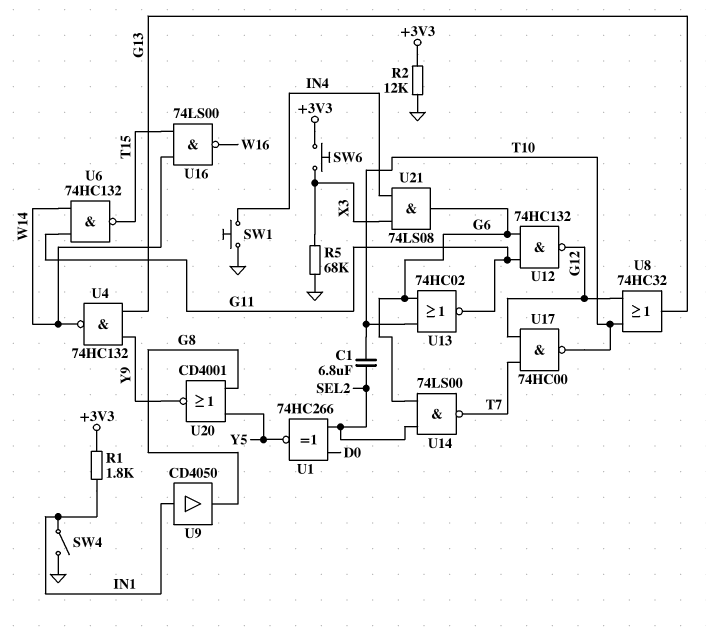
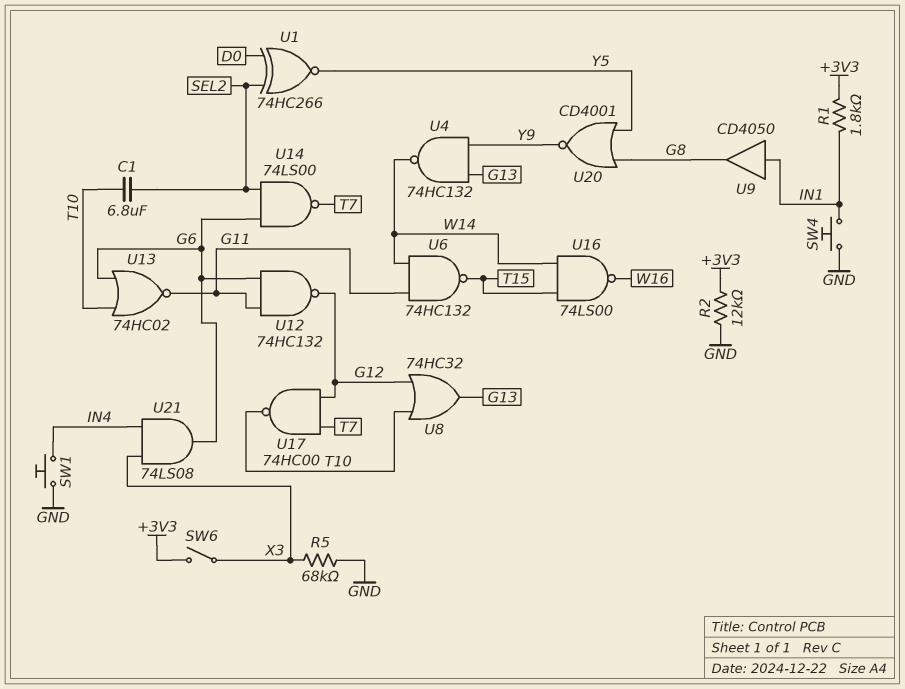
SW4: switch (GND, IN1) -> button (GND, IN1)
SW6: button (+3V3, X3) -> switch (+3V3, X3)

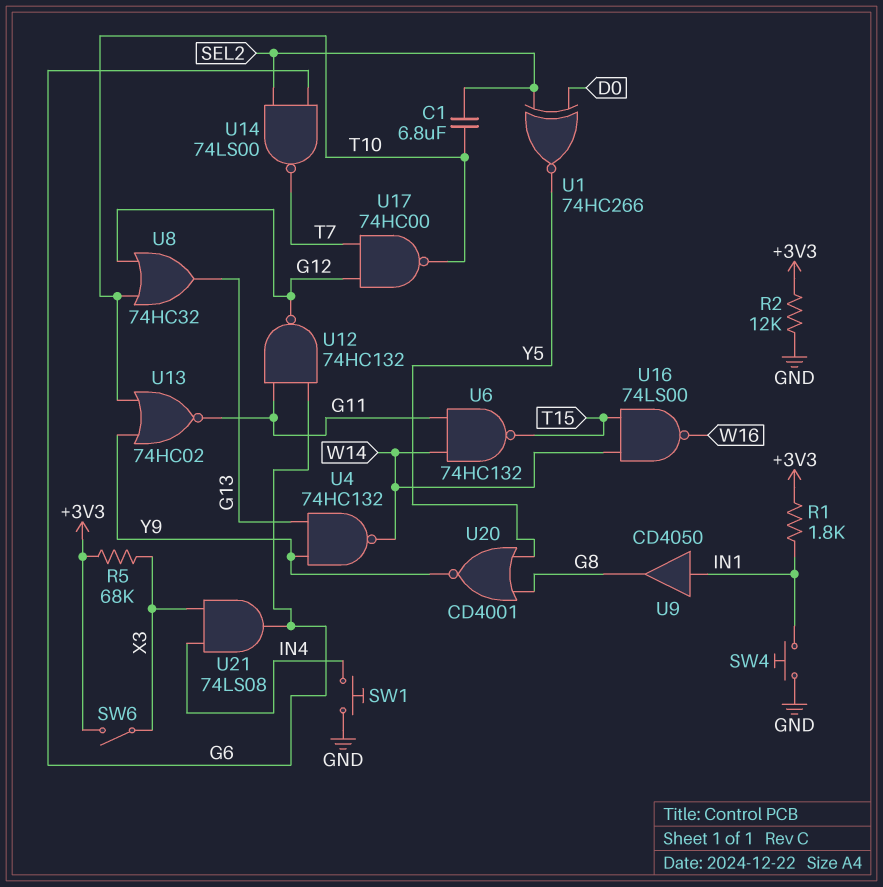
R5: 68k (GND, X3) -> 68k (+3V3, X3)
U13: NOR 74HC02 (in G6, in T10, out G11) -> NOR 74HC02 (in T10, in Y9, out G11)

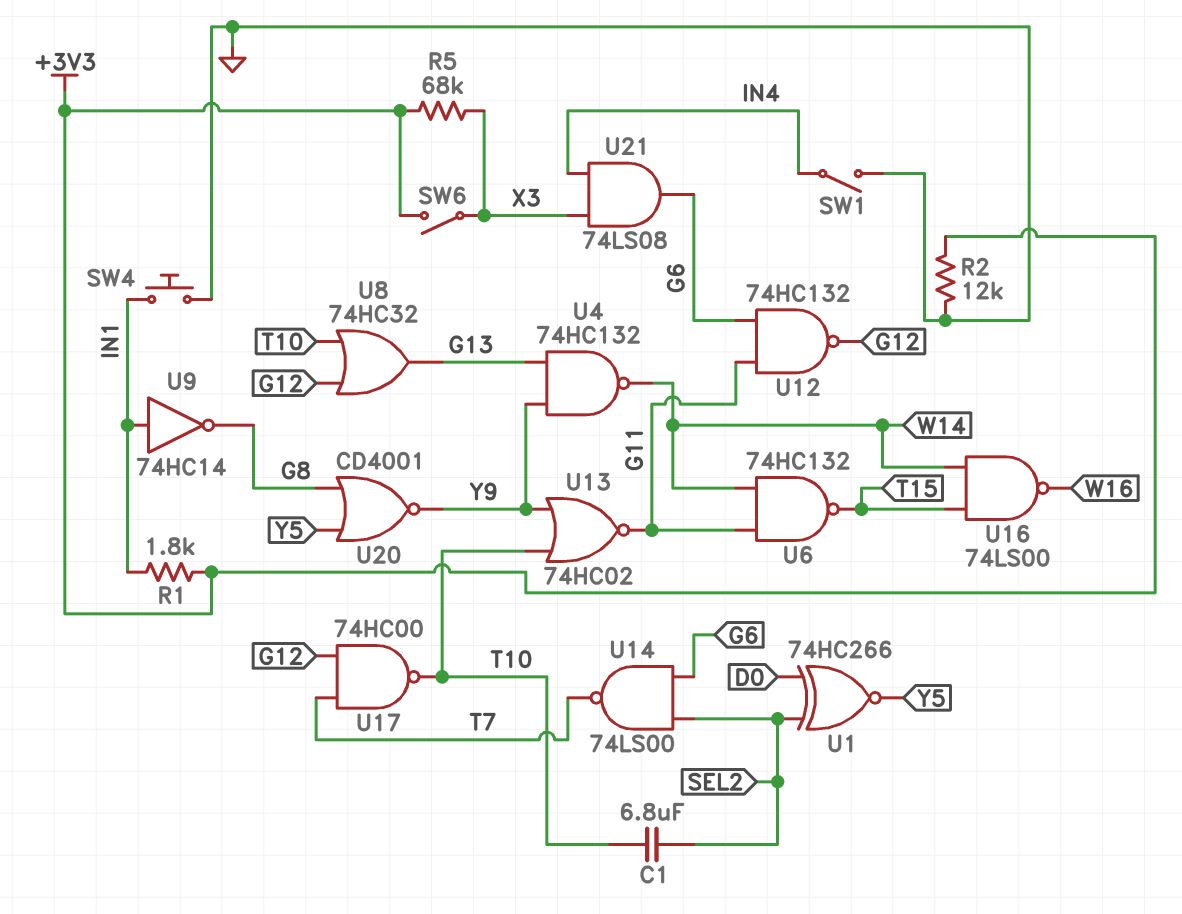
SW1: button (GND, IN4) -> switch (GND, IN4)
U9: buffer CD4050 (in IN1, out G8) -> NOT 74HC14 (in IN1, out G8)

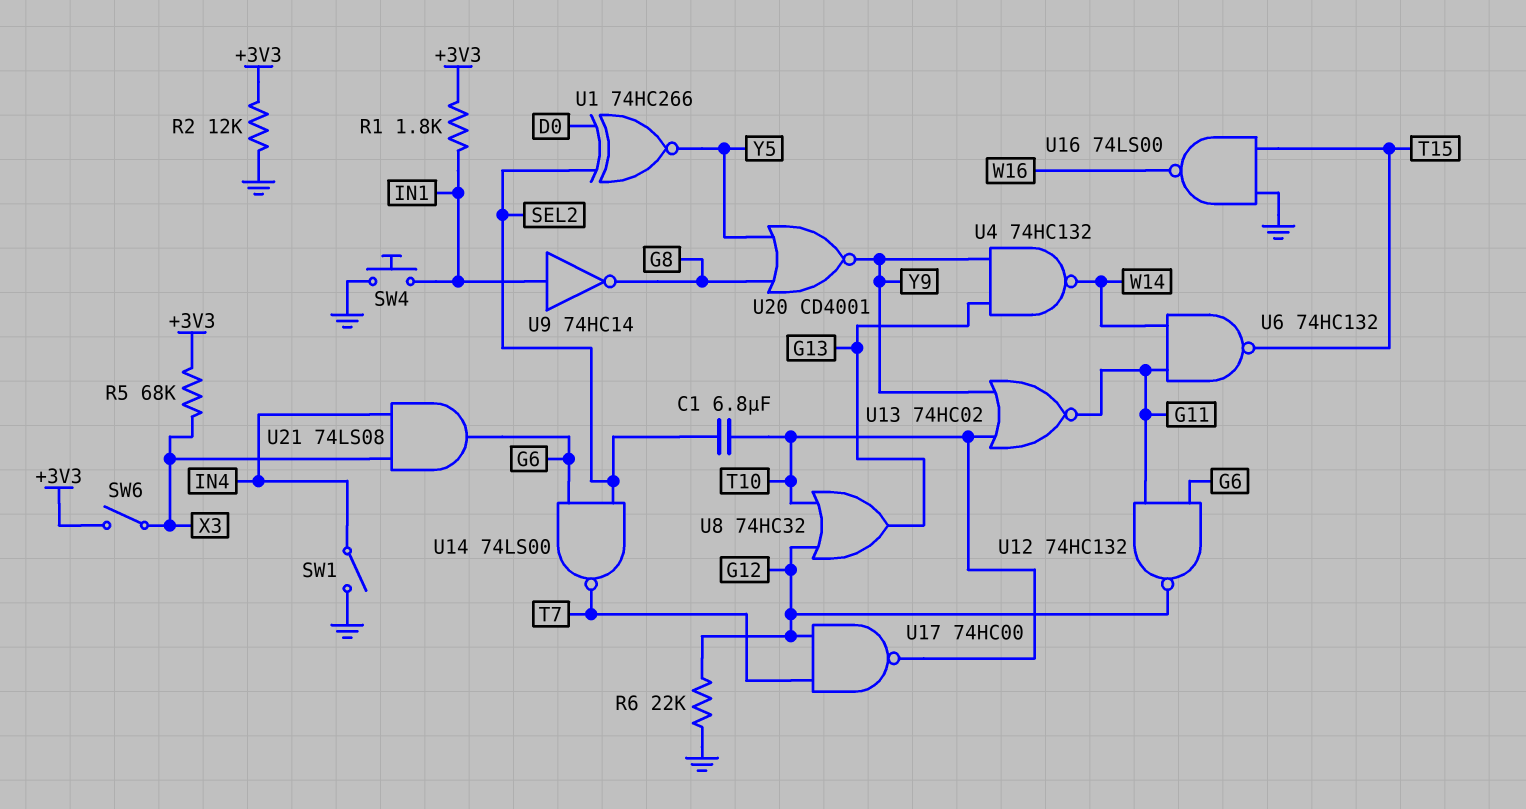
R6: none -> 22k (G12, GND)
U16: NAND 74LS00 (in T15, in W14, out W16) -> NAND 74LS00 (in GND, in T15, out W16)

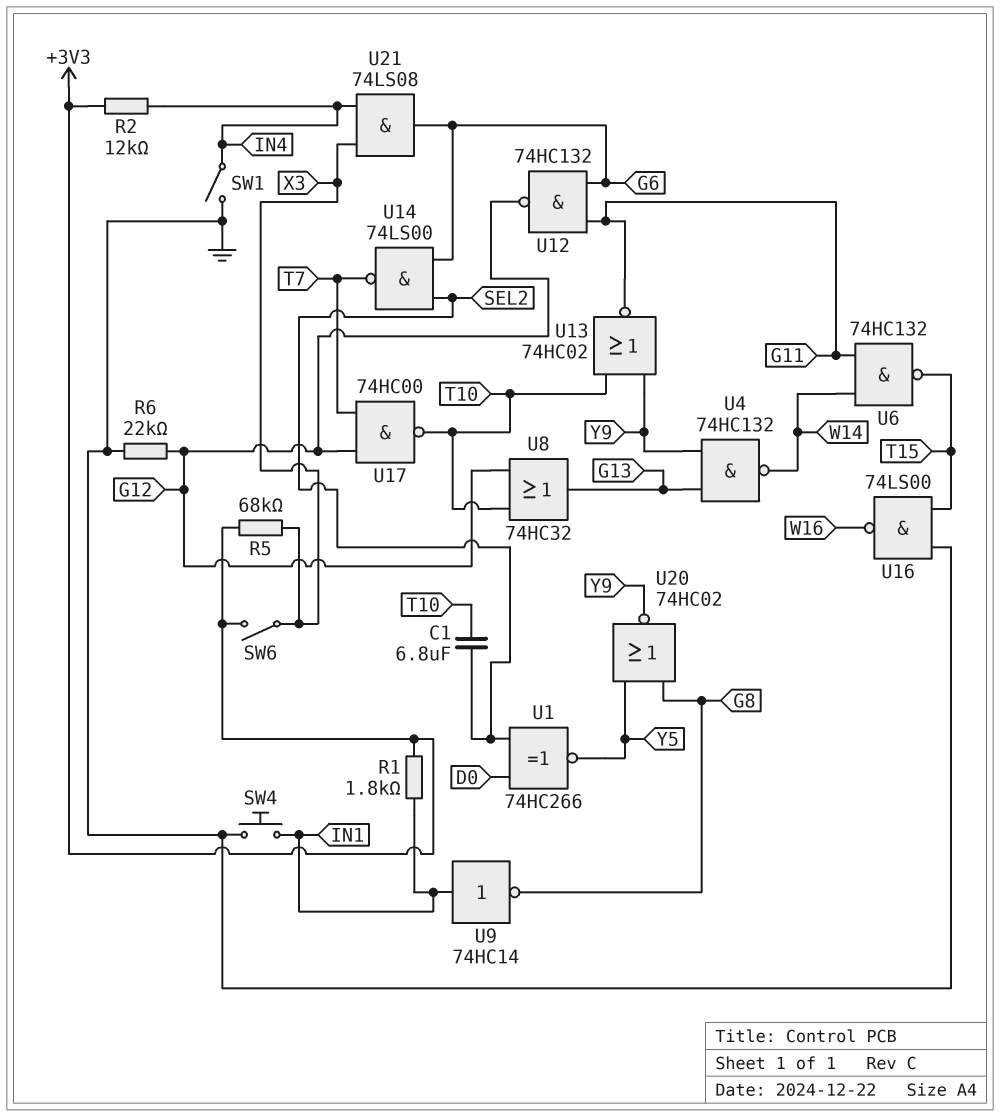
R2: 12k (+3V3, GND) -> 12k (+3V3, IN4)
U20: NOR CD4001 (in G8, in Y5, out Y9) -> NOR 74HC02 (in G8, in Y5, out Y9)

